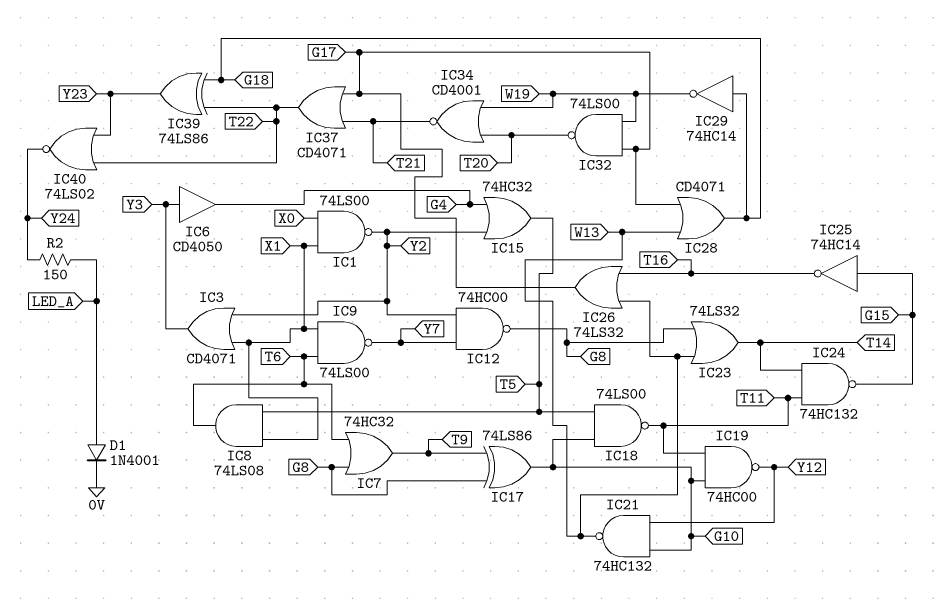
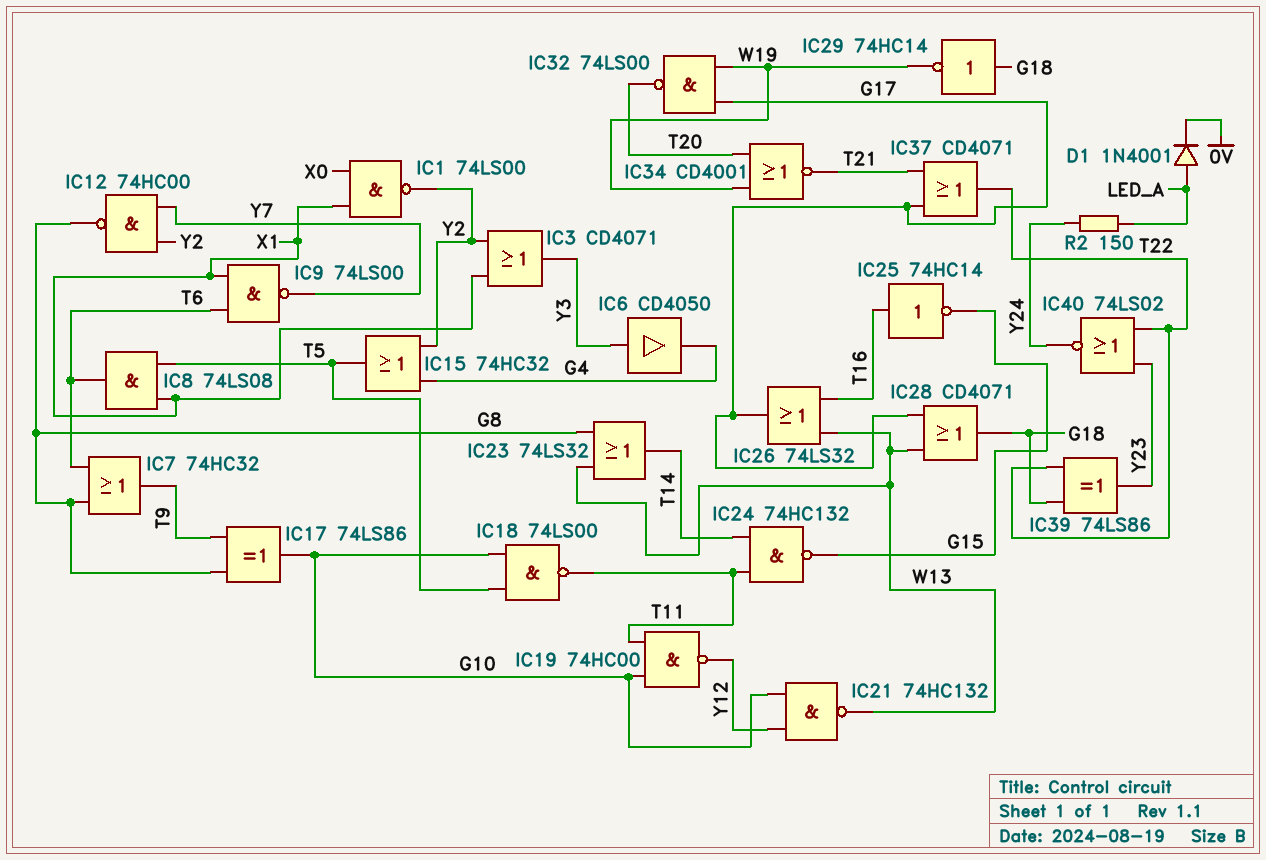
IC25: NOT 74HC14 (in G15, out T16) -> NOT 74HC14 (in T16, out G15)

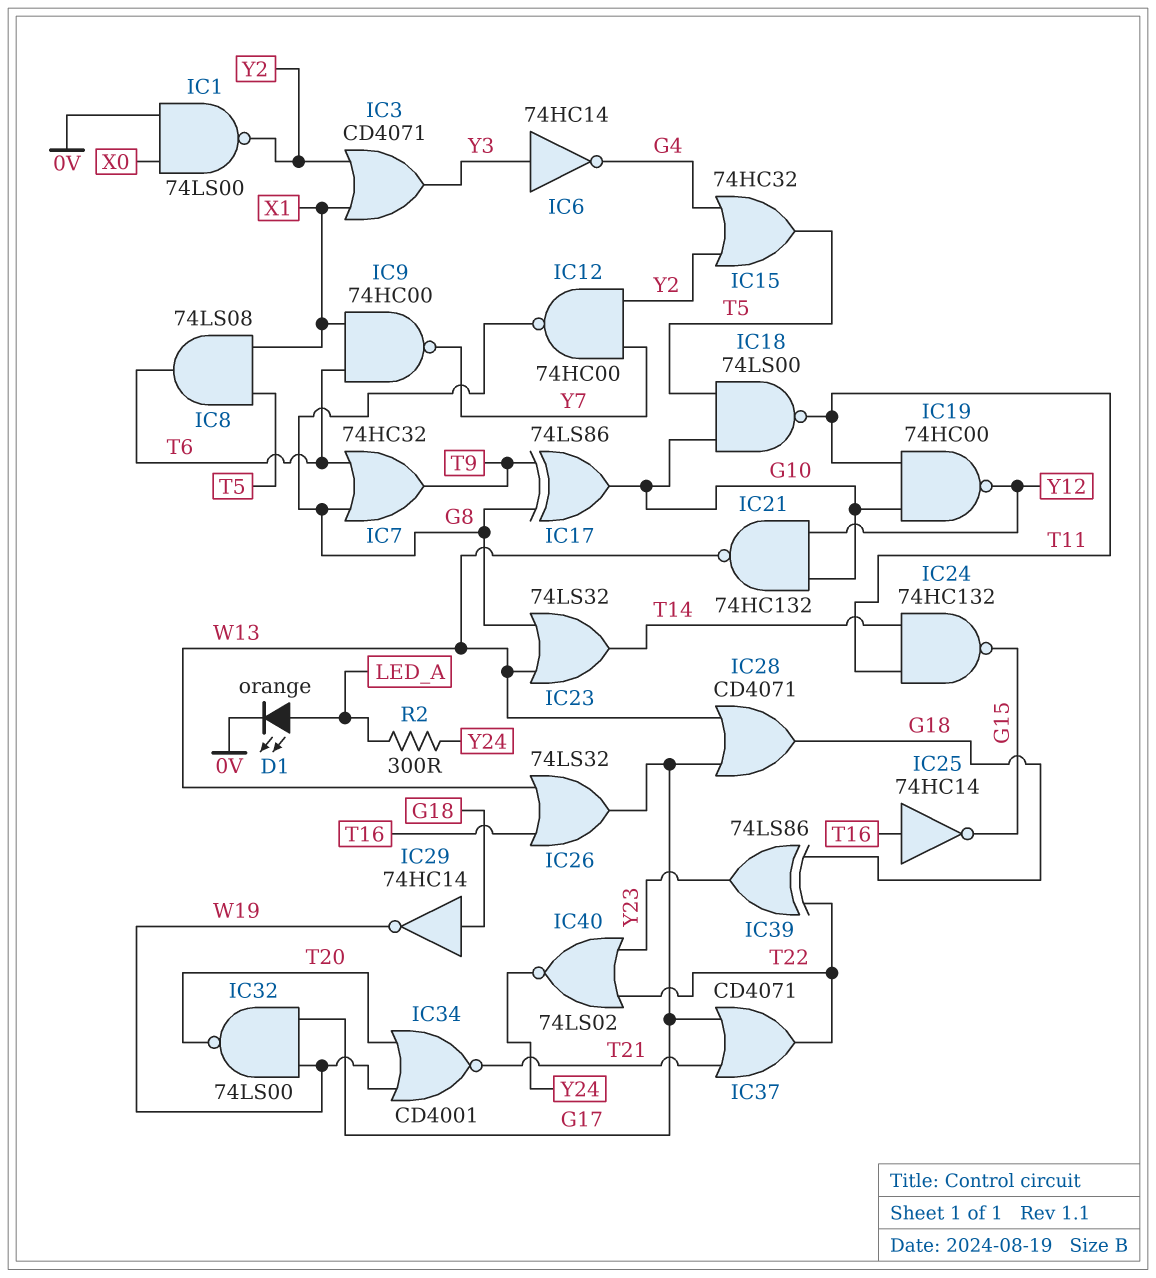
D1: diode 1N4001 (A LED_A, K 0V) -> LED orange (A LED_A, K 0V)
IC1: NAND 74LS00 (in X0, in X1, out Y2) -> NAND 74LS00 (in 0V, in X0, out Y2)
IC6: buffer CD4050 (in Y3, out G4) -> NOT 74HC14 (in Y3, out G4)
IC9: NAND 74LS00 (in T6, in X1, out Y7) -> NAND 74HC00 (in T6, in X1, out Y7)
R2: 150 (LED_A, Y24) -> 300 (LED_A, Y24)

